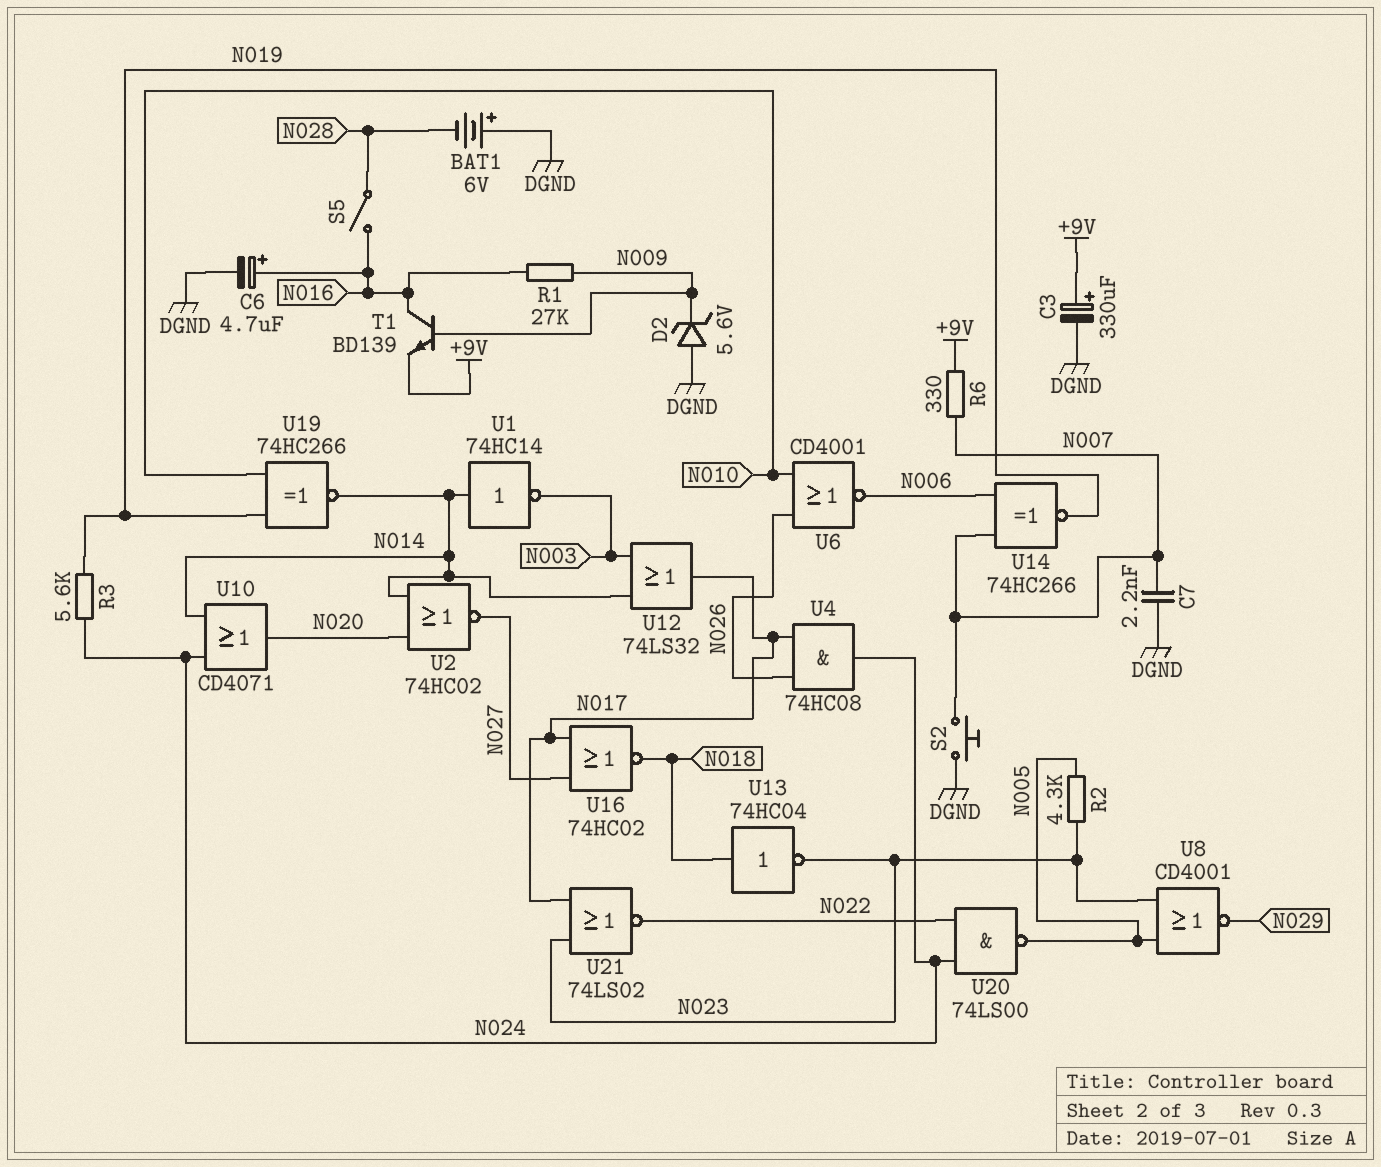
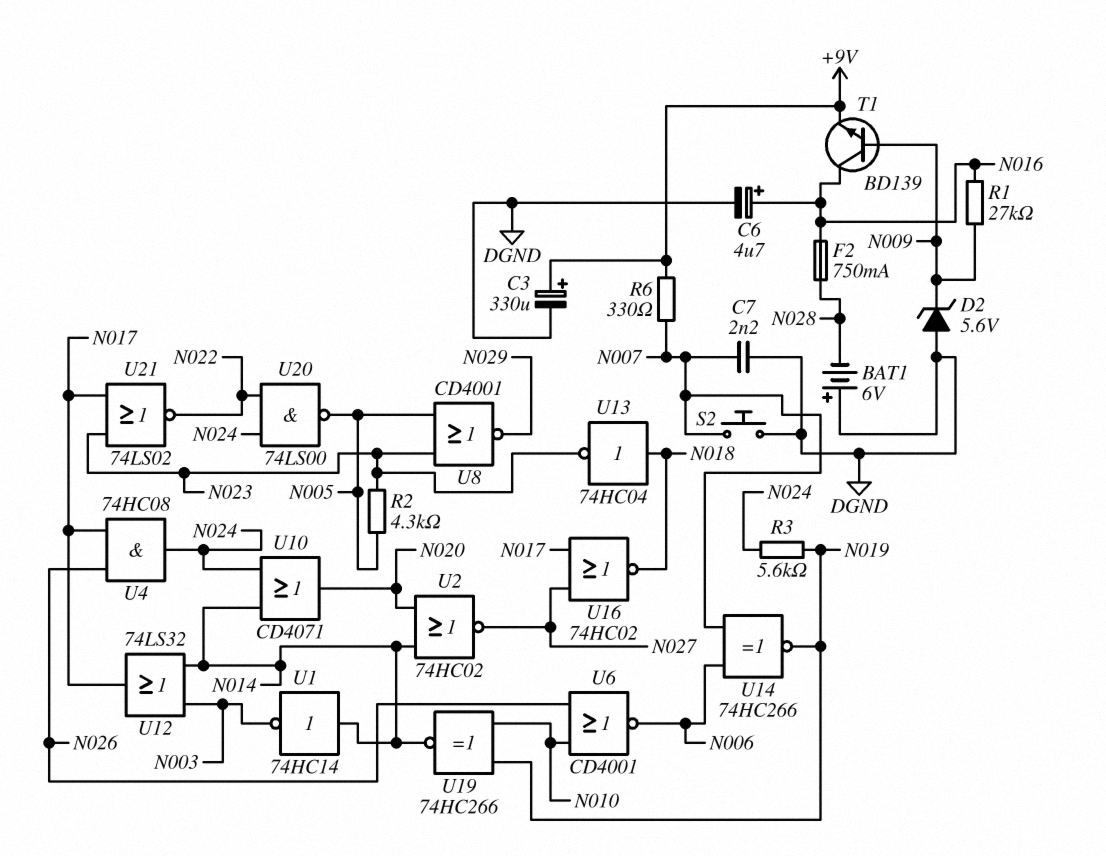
F2: none -> 750mA (N016, N028)
S5: switch (N016, N028) -> none

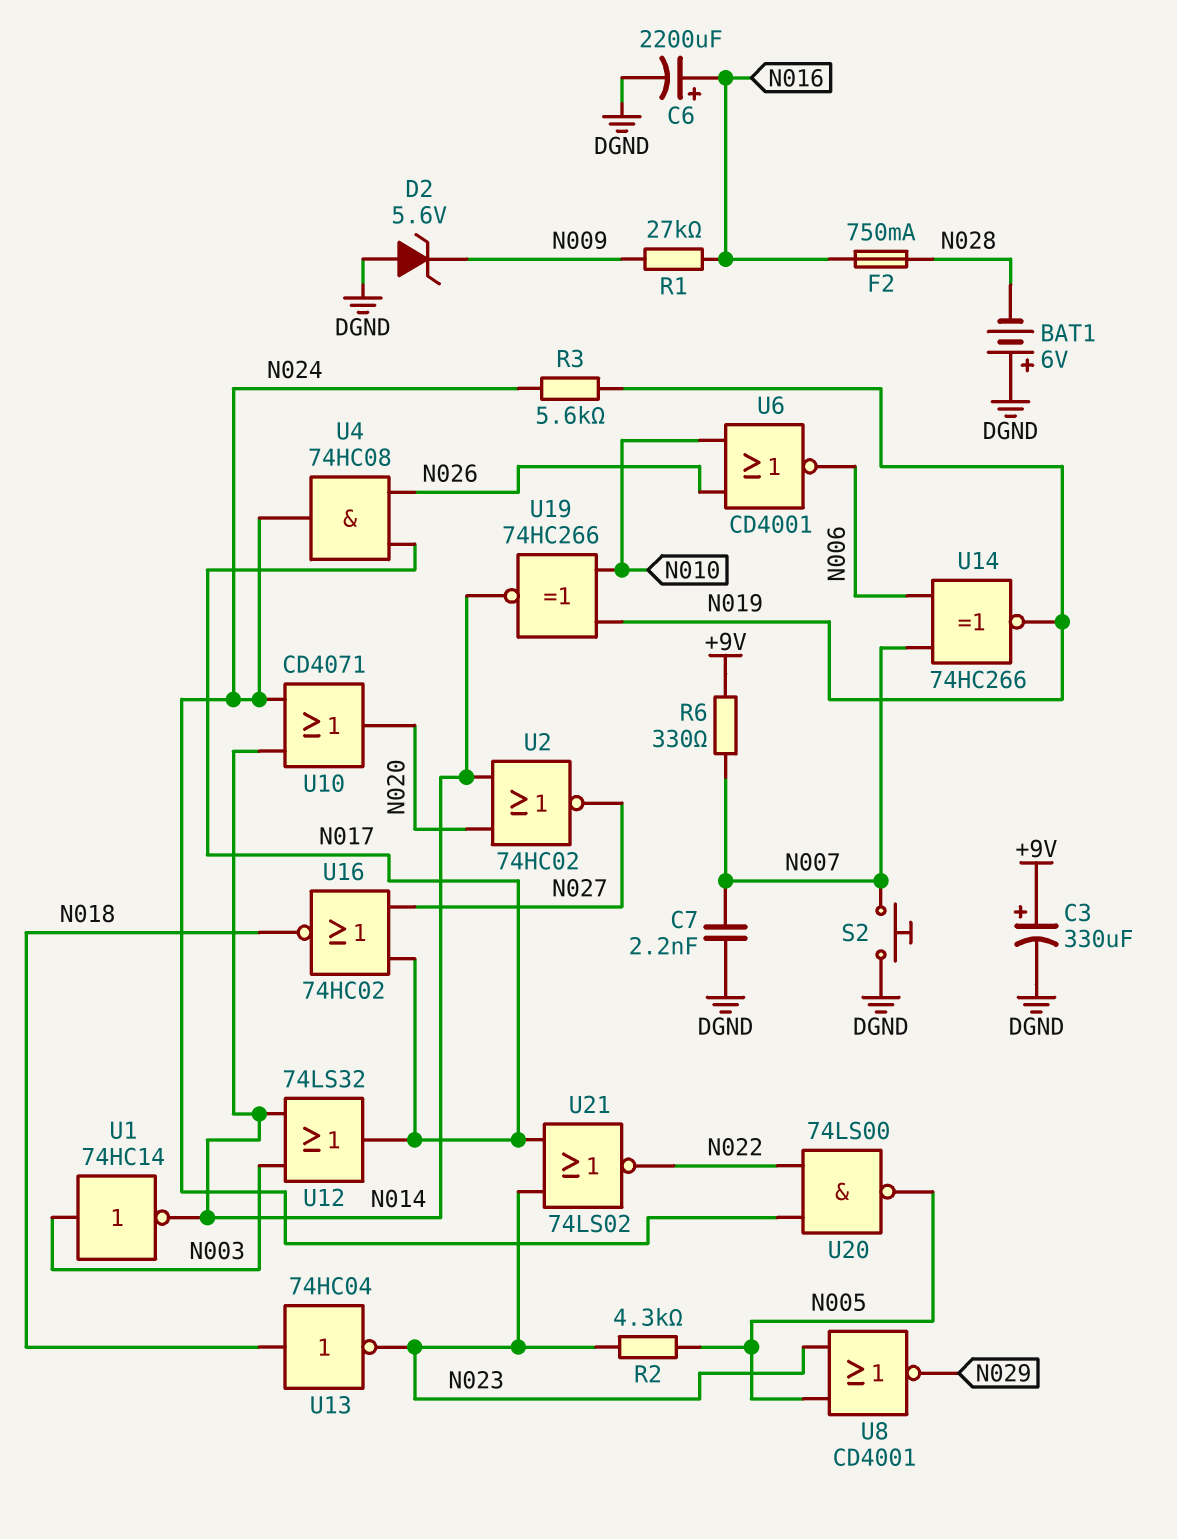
C6: 4.7uF (plus N016, minus DGND) -> 2200uF (plus N016, minus DGND)
T1: NPN BD139 (B N009, C N016, E +9V) -> none
U1: NOT 74HC14 (in N014, out N003) -> NOT 74HC14 (in N003, out N014)

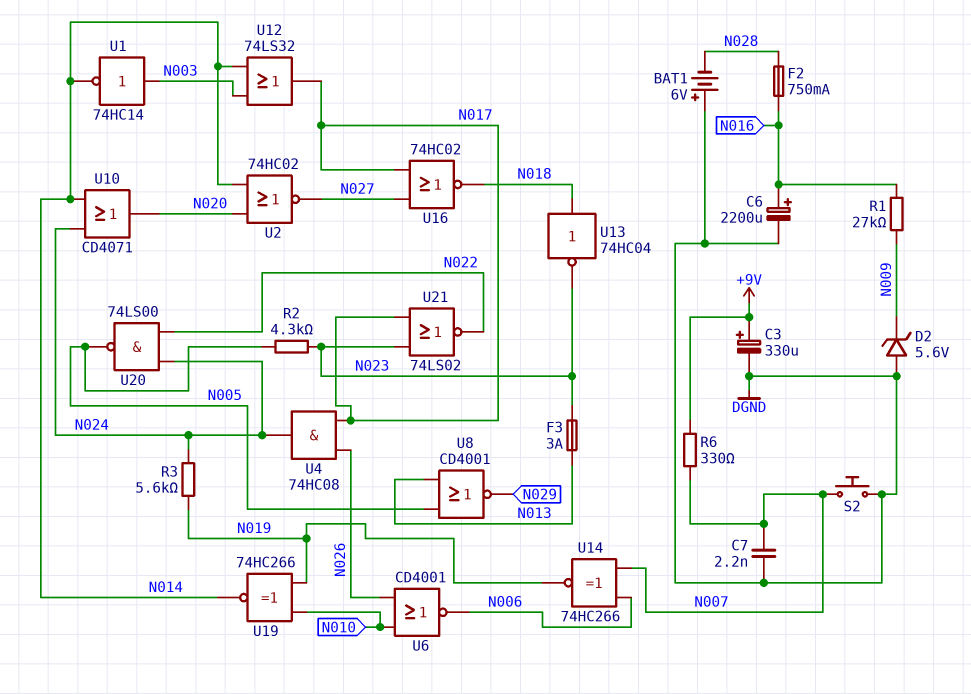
F3: none -> 3A (N013, N023)
U8: NOR CD4001 (in N005, in N023, out N029) -> NOR CD4001 (in N005, in N013, out N029)

